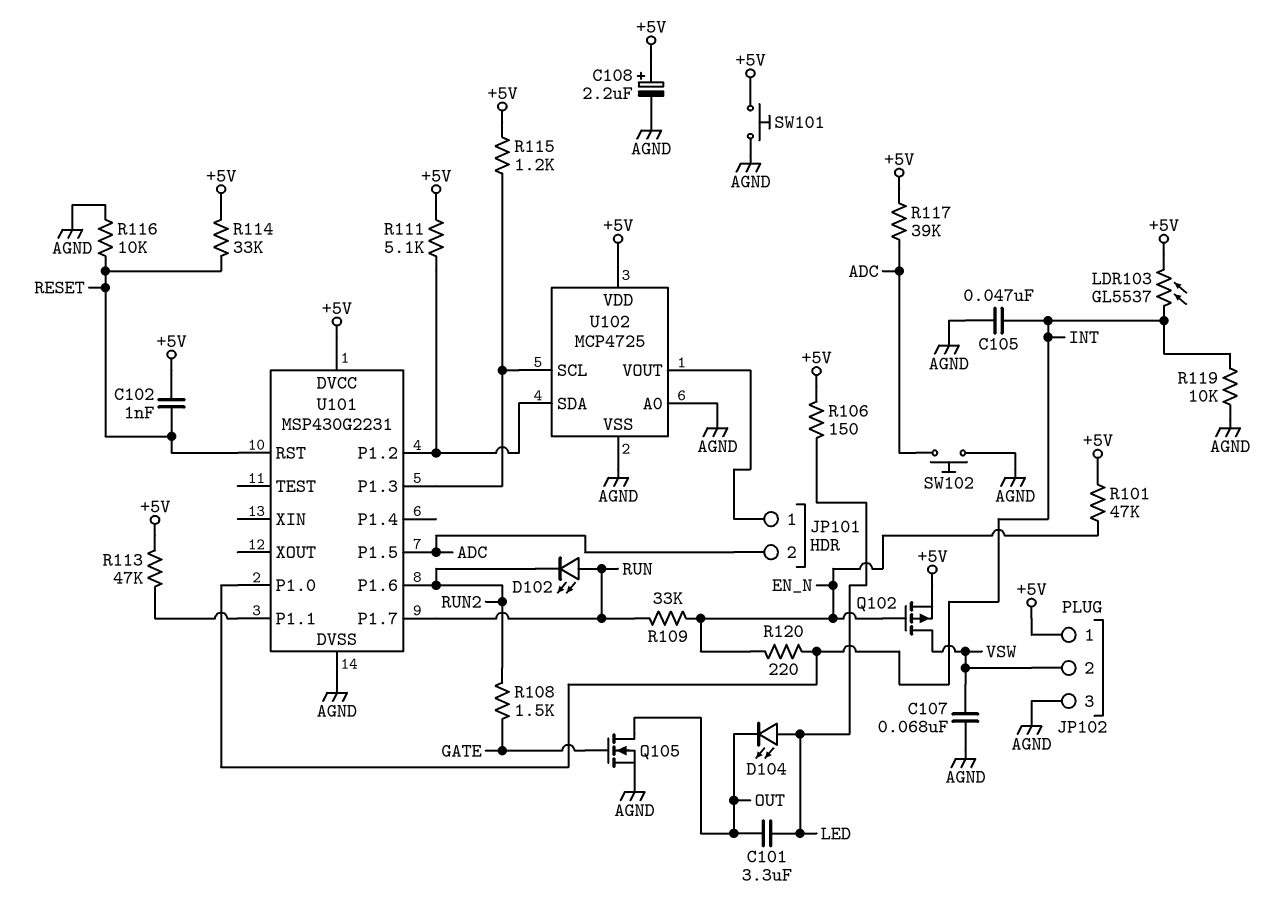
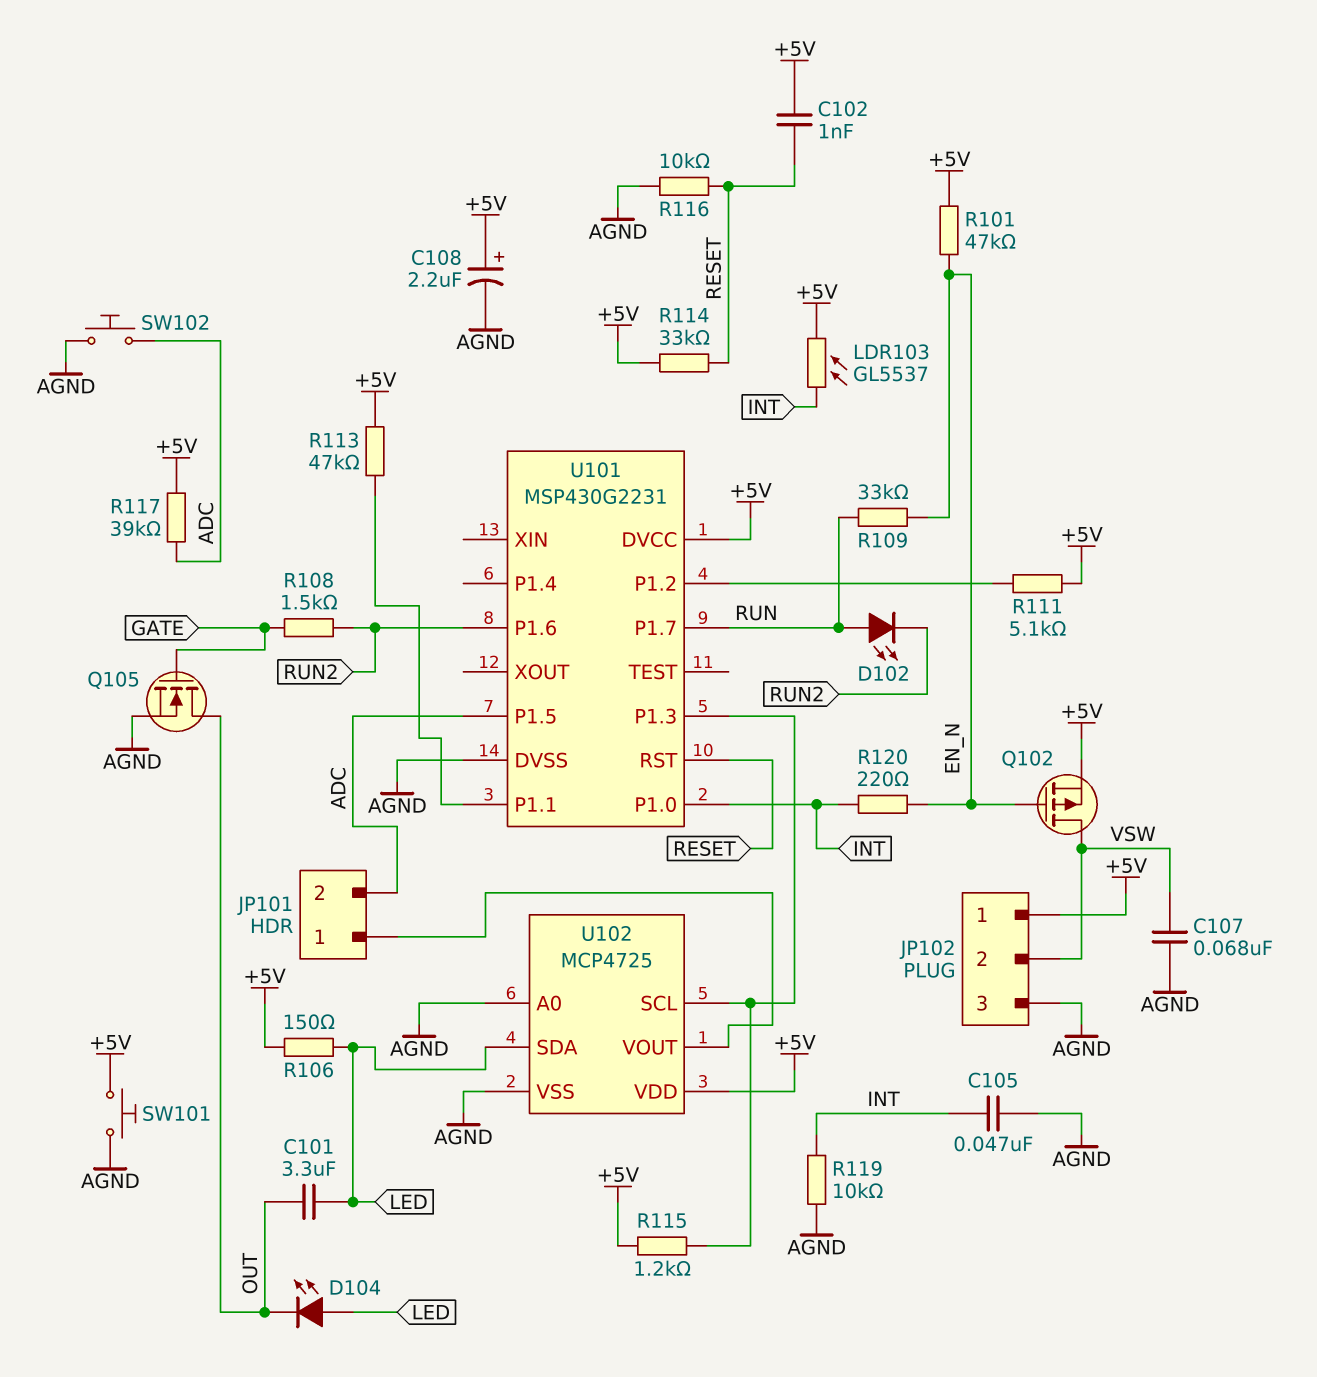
U102 pin SDA: U101/P1.2 -> LED

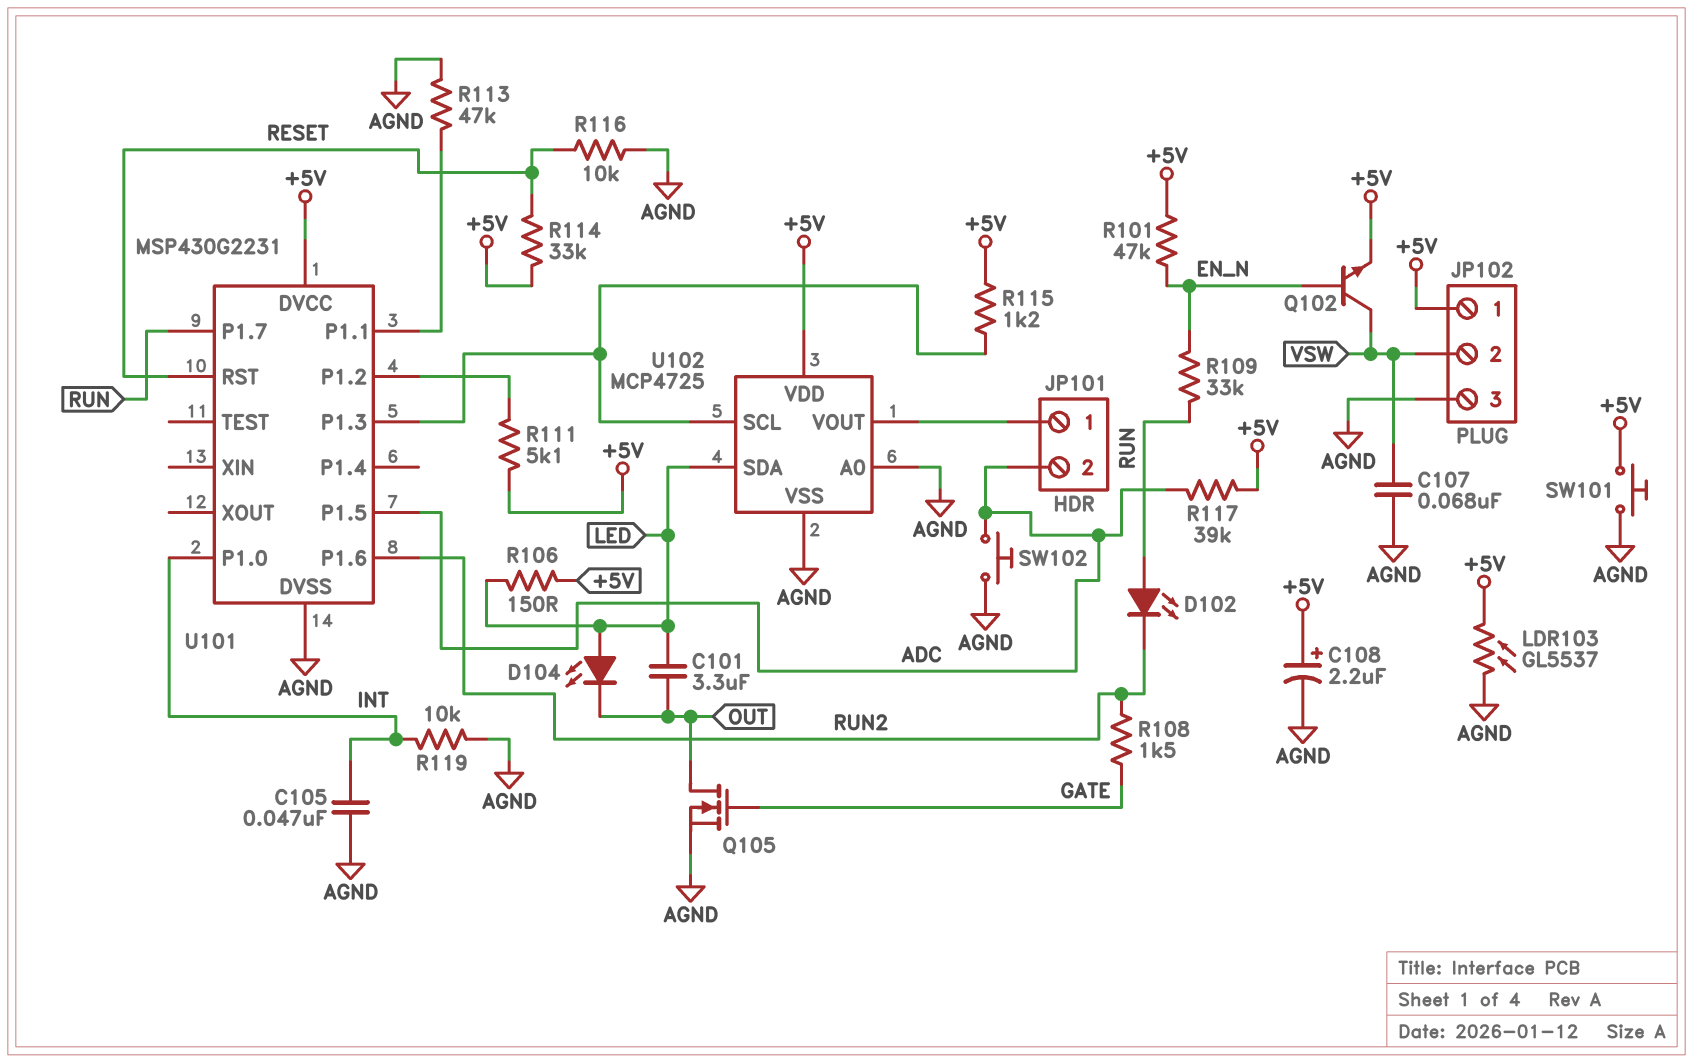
C102: 1nF (+5V, RESET) -> none
LDR103: GL5537 (+5V, INT) -> GL5537 (+5V, AGND)
Q102: PMOS (G EN_N, D VSW, S +5V) -> NPN (B EN_N, C VSW, E +5V)
R113: 47k (+5V, U101/P1.1) -> 47k (AGND, U101/P1.1)
R120: 220 (EN_N, INT) -> none

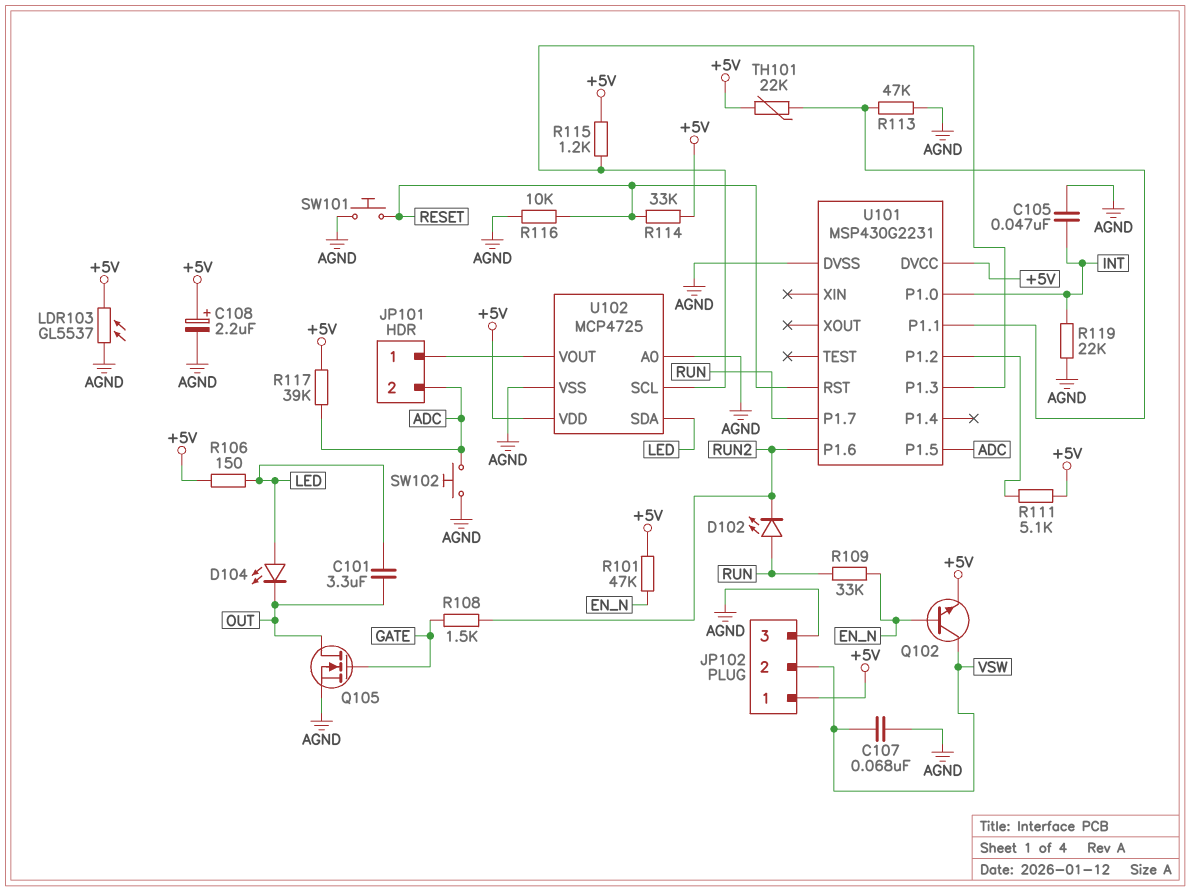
R119: 10k (AGND, INT) -> 22k (AGND, INT)
SW101: button (+5V, AGND) -> button (AGND, RESET)
TH101: none -> 22k (+5V, U101/P1.1)

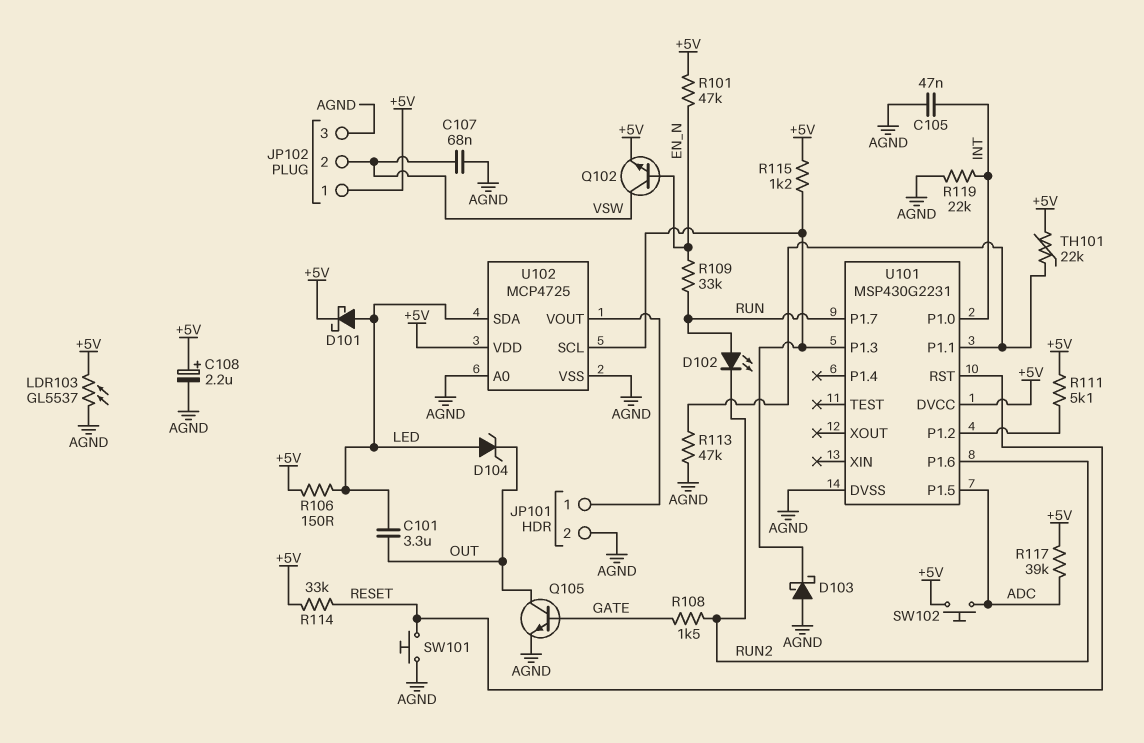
D101: none -> schottky (A LED, K +5V)
D103: none -> schottky (A AGND, K U101/P1.3)
D104: LED (A LED, K OUT) -> zener (A LED, K OUT)
JP101 pin 2: ADC -> AGND
Q105: NMOS (G GATE, D OUT, S AGND) -> NPN (B GATE, C OUT, E AGND)
R116: 10k (AGND, RESET) -> none
SW102: button (ADC, AGND) -> button (+5V, ADC)

